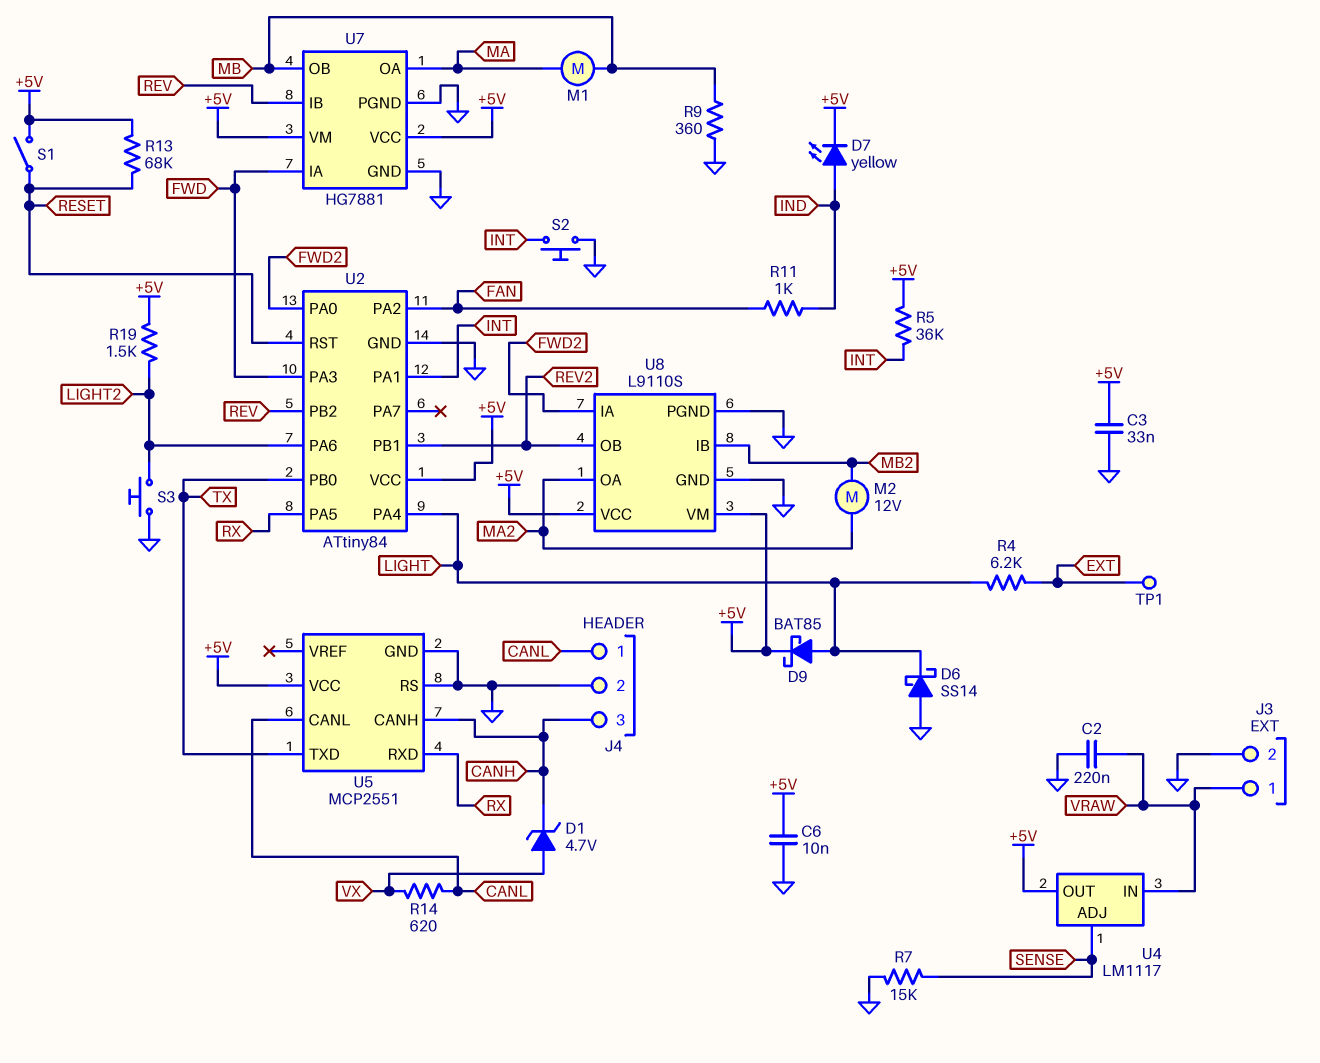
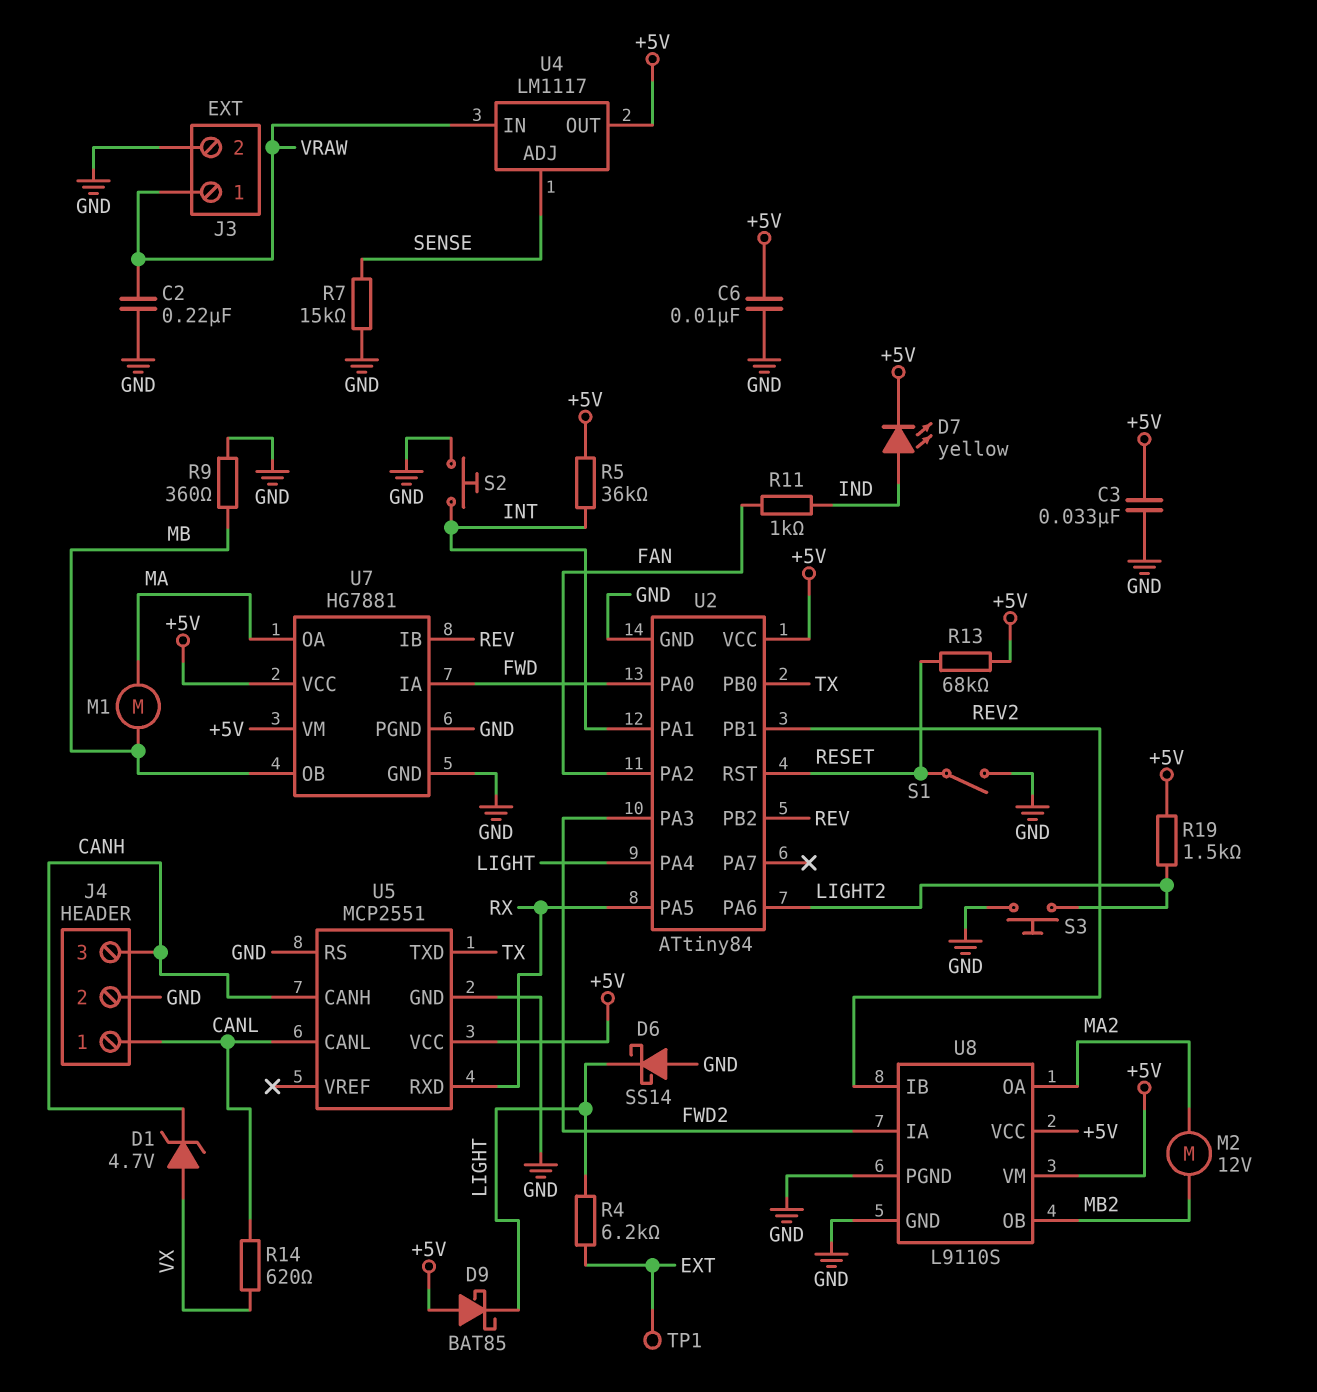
D9: schottky BAT85 (A LIGHT, K +5V) -> schottky BAT85 (A +5V, K LIGHT)
S1: switch (+5V, RESET) -> switch (GND, RESET)
U2 pin PA0: FWD2 -> FWD
U2 pin PA3: FWD -> FWD2
U8 pin IB: MB2 -> REV2
U8 pin OB: REV2 -> MB2

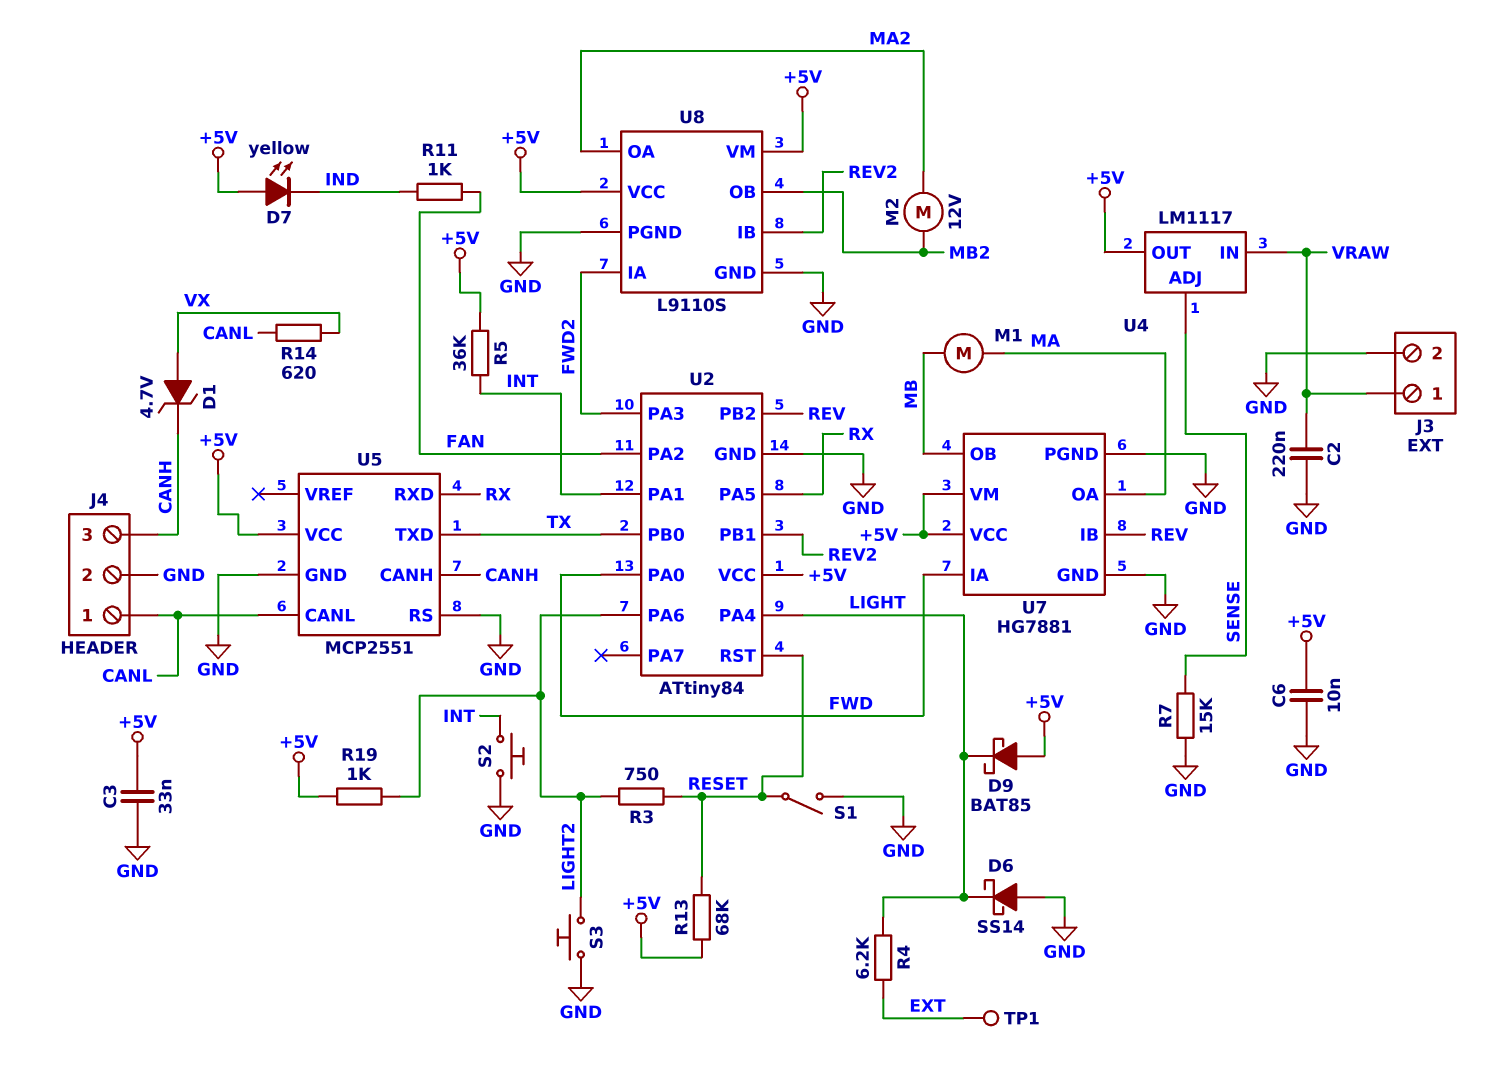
D7: LED yellow (A IND, K +5V) -> LED yellow (A +5V, K IND)
R3: none -> 750 (LIGHT2, RESET)
R9: 360 (GND, MB) -> none
R19: 1.5k (+5V, LIGHT2) -> 1k (+5V, LIGHT2)

